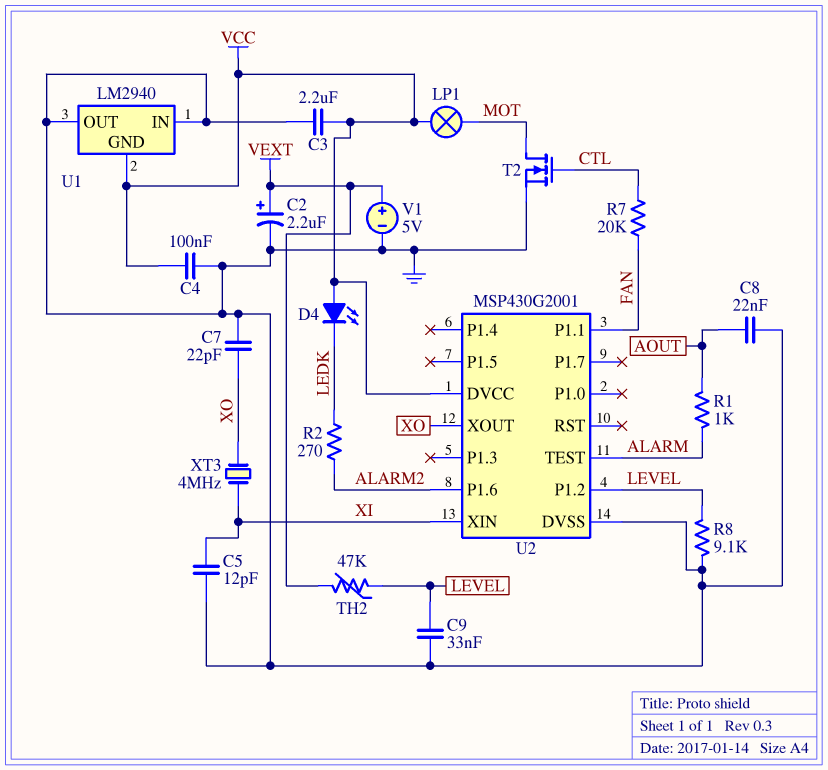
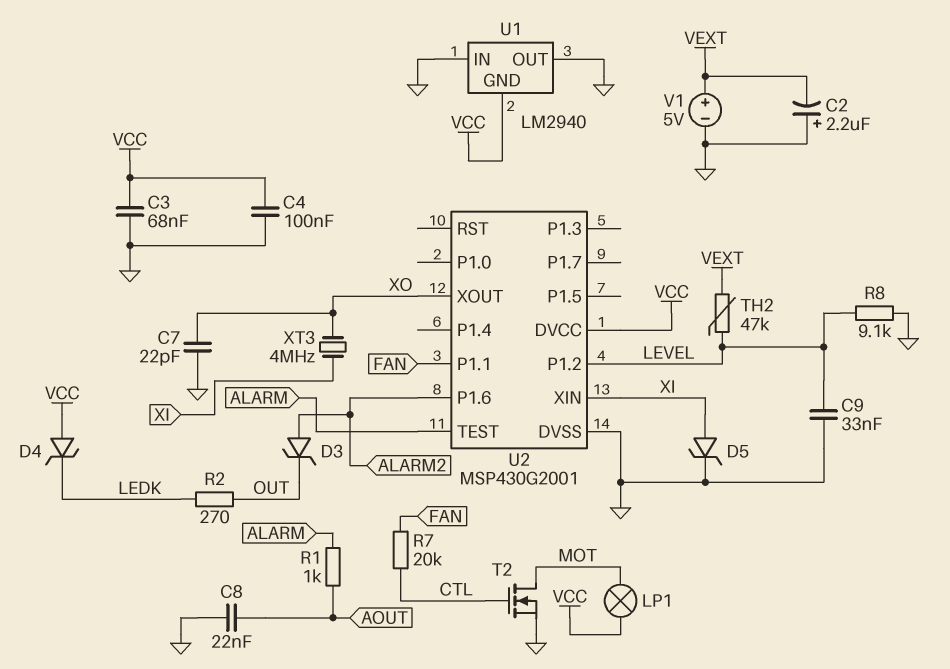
C2: 2.2uF (plus VEXT, minus GND) -> 2.2uF (plus GND, minus VEXT)
C3: 2.2uF (GND, VCC) -> 68nF (GND, VCC)
C5: 12pF (GND, XI) -> none
D3: none -> zener (A ALARM2, K OUT)
D4: LED (A VCC, K LEDK) -> zener (A VCC, K LEDK)
D5: none -> zener (A XI, K GND)
R2: 270 (ALARM2, LEDK) -> 270 (LEDK, OUT)

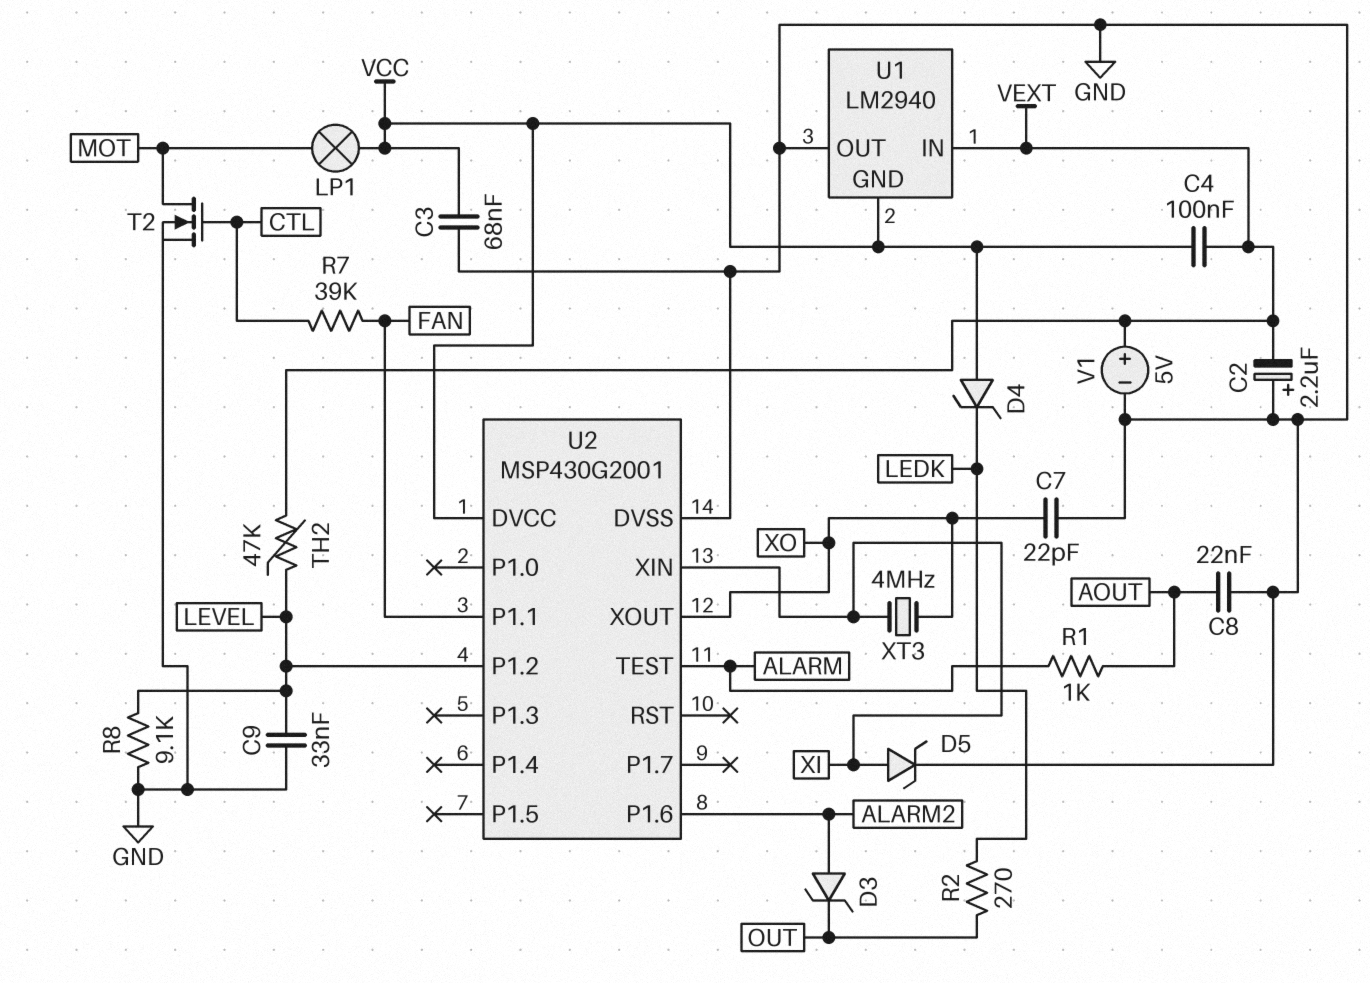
C4: 100nF (GND, VCC) -> 100nF (VCC, VEXT)
R7: 20k (CTL, FAN) -> 39k (CTL, FAN)
U1 pin IN: GND -> VEXT

